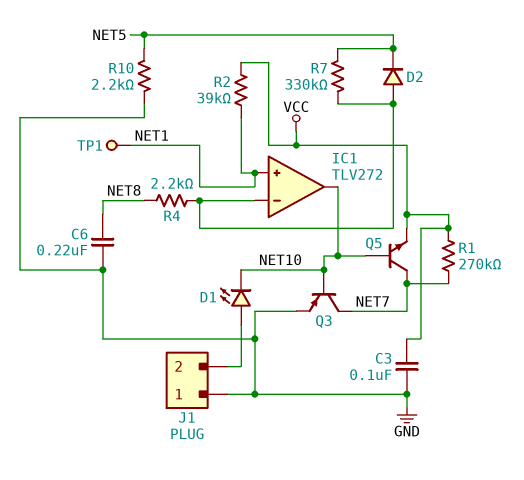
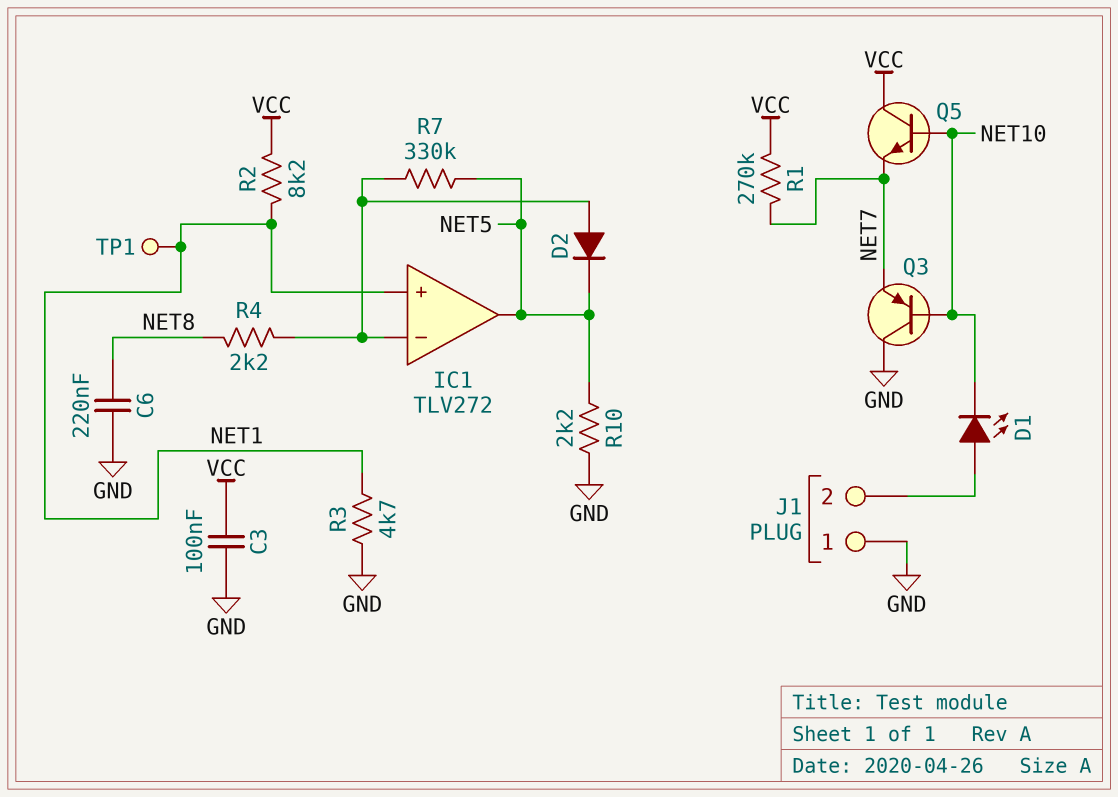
IC1 pin out: NET10 -> NET5
Q3: PNP (B NET10, C NET7, E GND) -> PNP (B NET10, C GND, E NET7)
Q5: NPN (B NET10, C NET7, E VCC) -> NPN (B NET10, C VCC, E NET7)
R2: 39k (NET1, VCC) -> 8.2k (NET1, VCC)
R3: none -> 4.7k (GND, NET1)

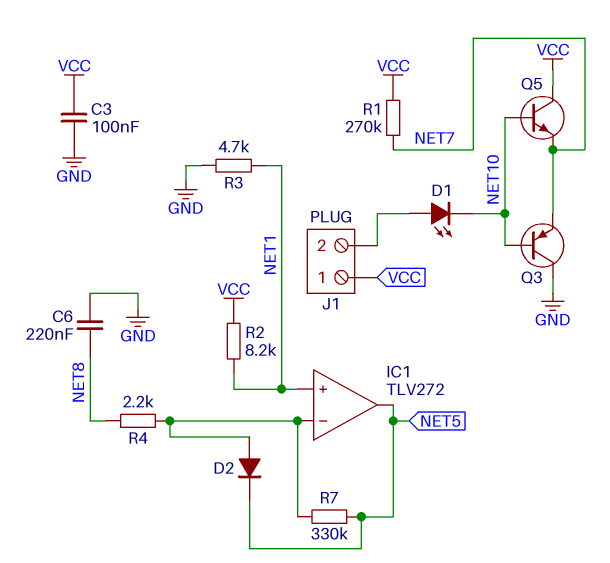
J1 pin 1: GND -> VCC
R10: 2.2k (GND, NET5) -> none
TP1: test point (NET1) -> none

